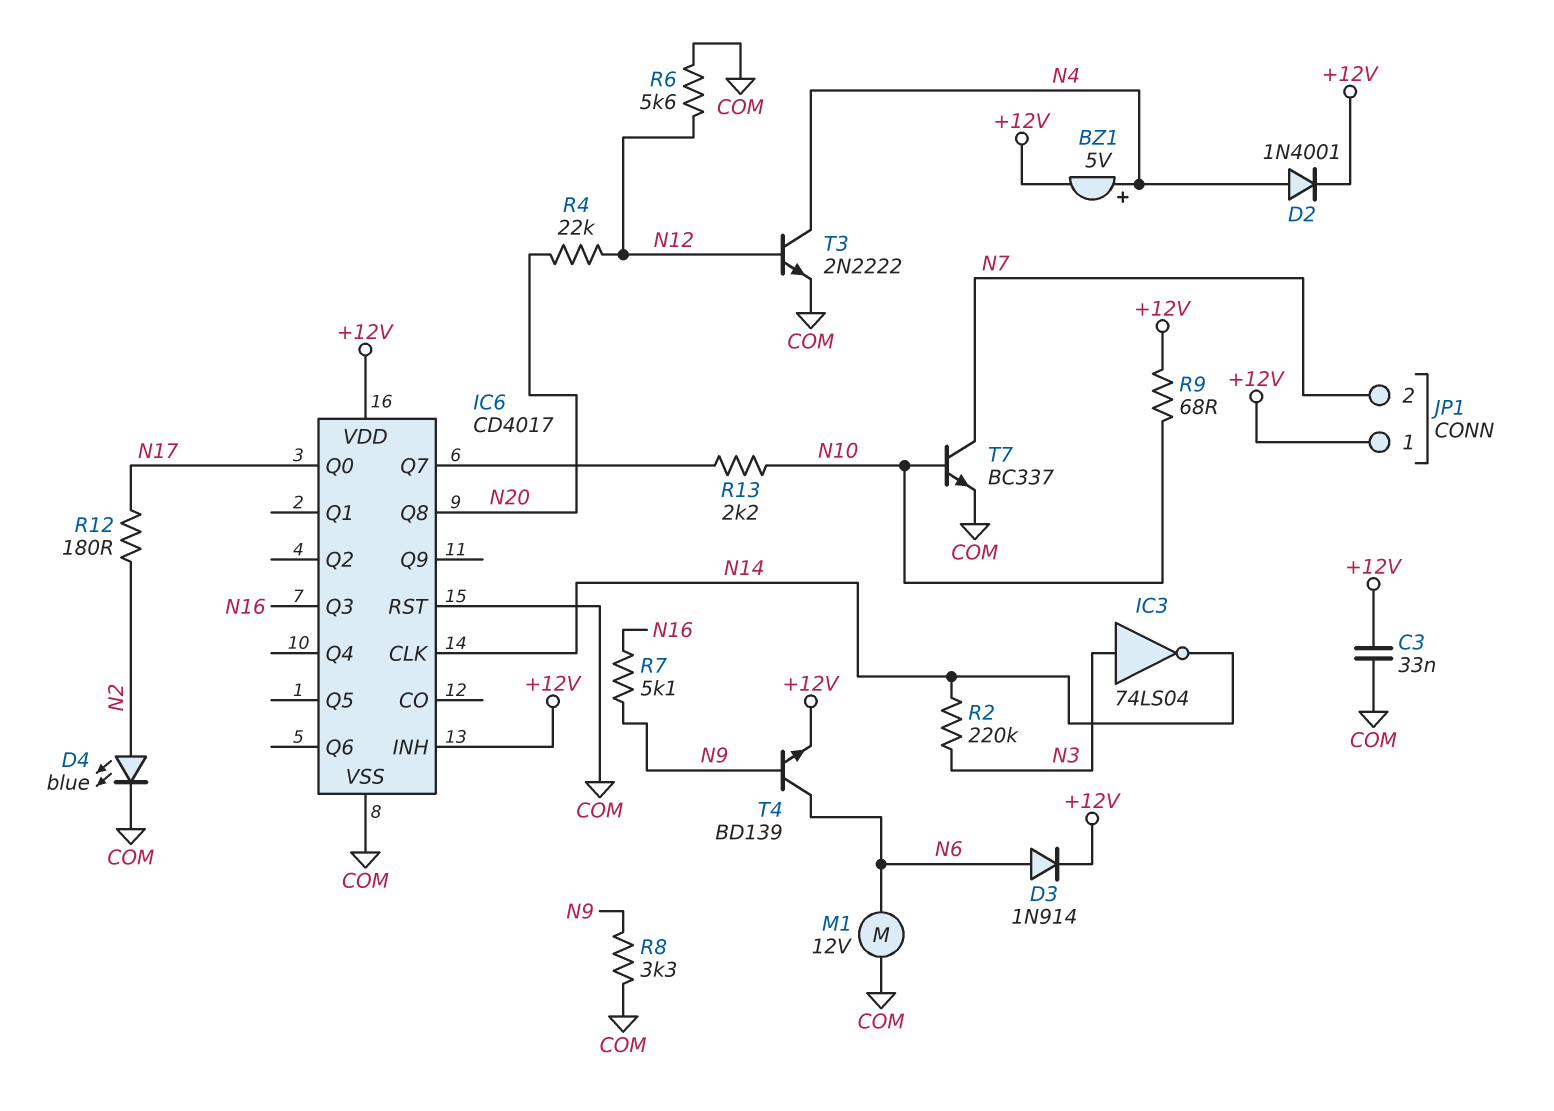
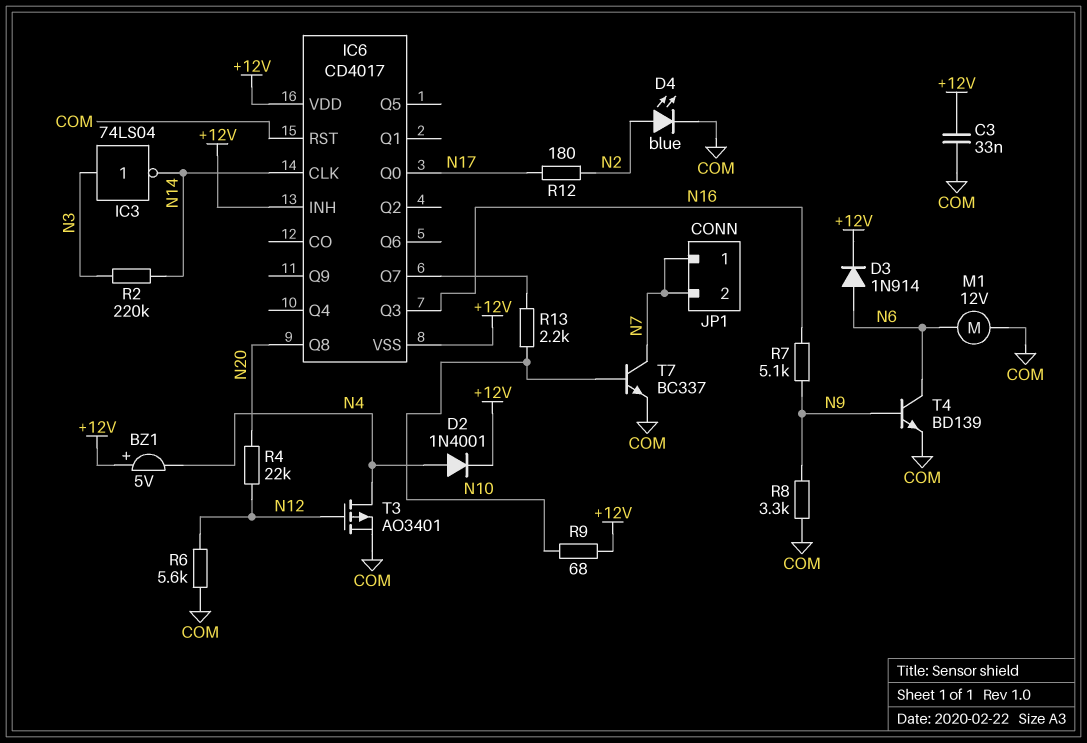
BZ1: buzzer 5V (plus N4, minus +12V) -> buzzer 5V (plus +12V, minus N4)
IC6 pin VSS: COM -> +12V
JP1 pin 1: +12V -> N7
T3: NPN 2N2222 (B N12, C N4, E COM) -> PMOS AO3401 (G N12, D N4, S COM)
T4: NPN BD139 (B N9, C N6, E +12V) -> NPN BD139 (B N9, C N6, E COM)

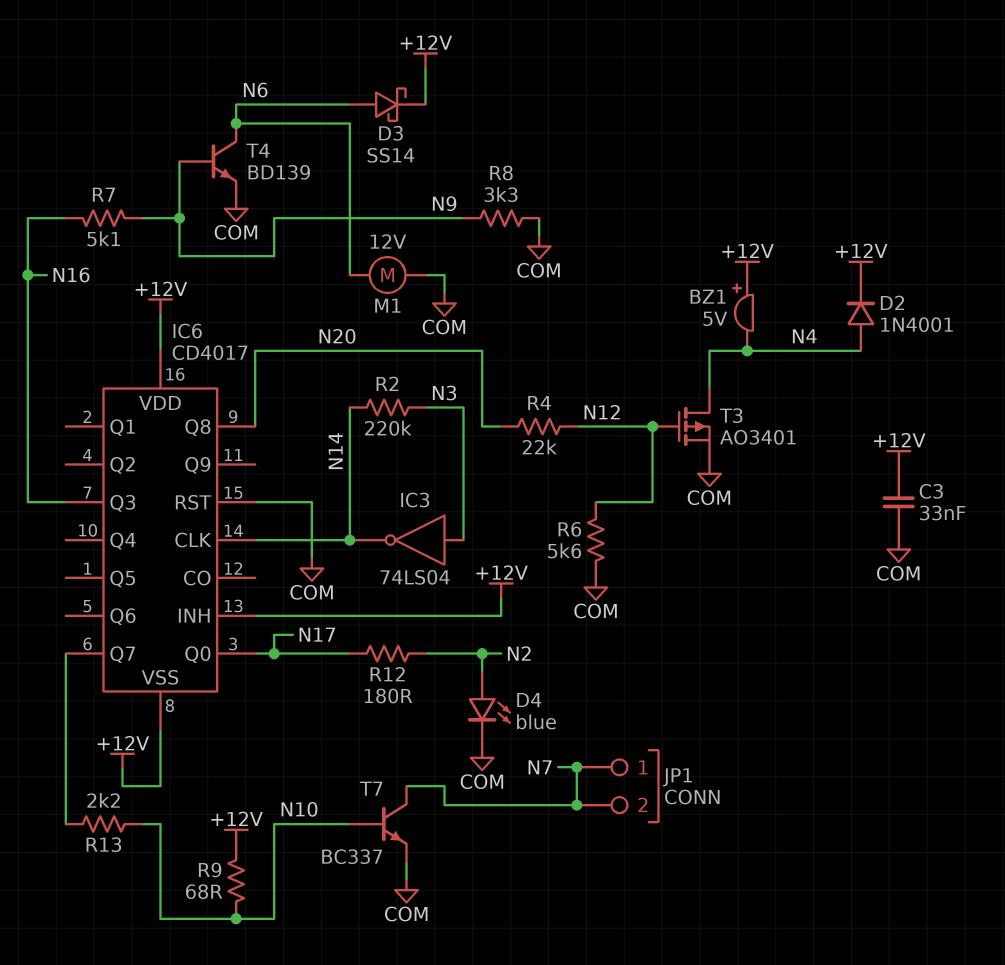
D3: diode 1N914 (A N6, K +12V) -> schottky SS14 (A N6, K +12V)

